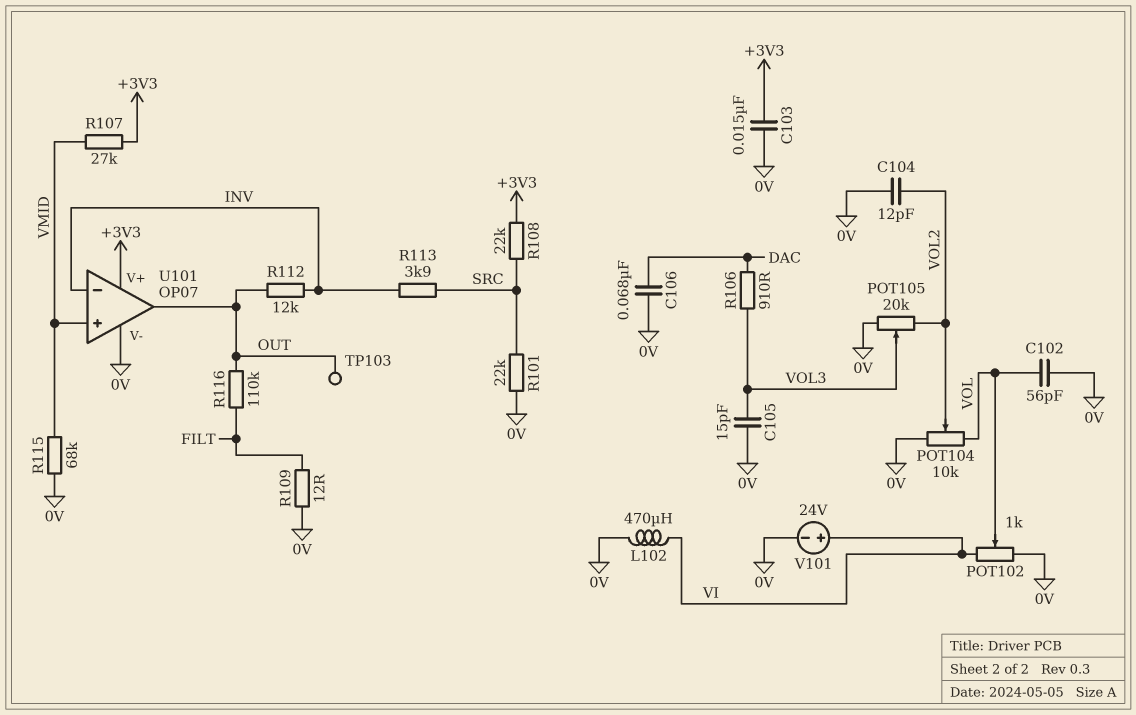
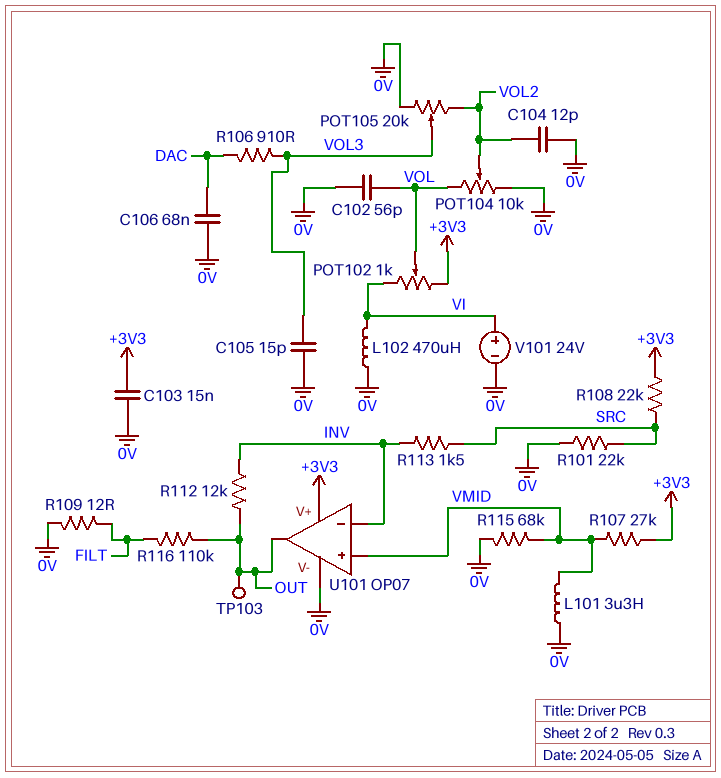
L101: none -> 3.3uH (0V, VMID)
POT102: 1k (0V, VI, wiper VOL) -> 1k (+3V3, VI, wiper VOL)
R113: 3.9k (INV, SRC) -> 1.5k (INV, SRC)

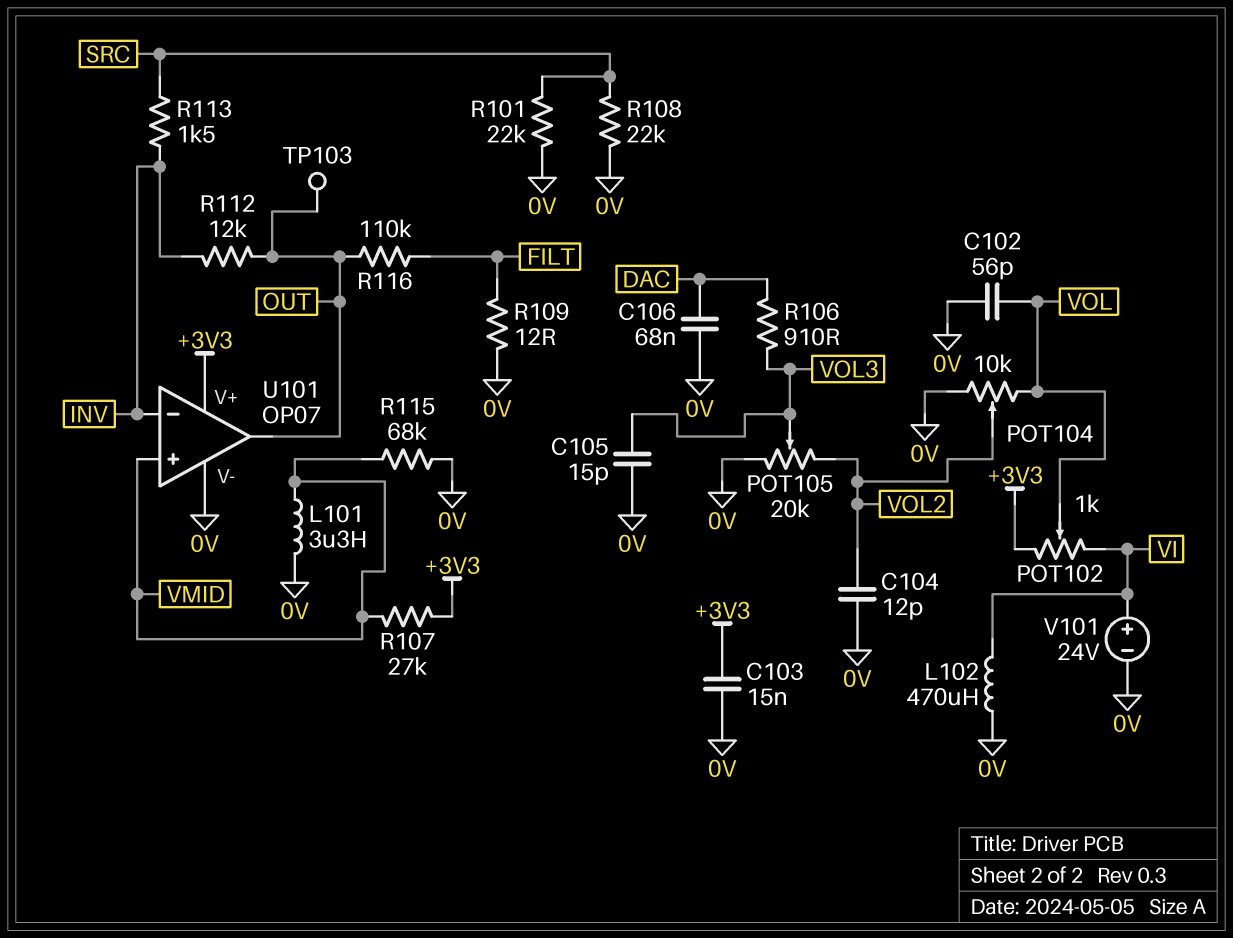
R108: 22k (+3V3, SRC) -> 22k (0V, SRC)

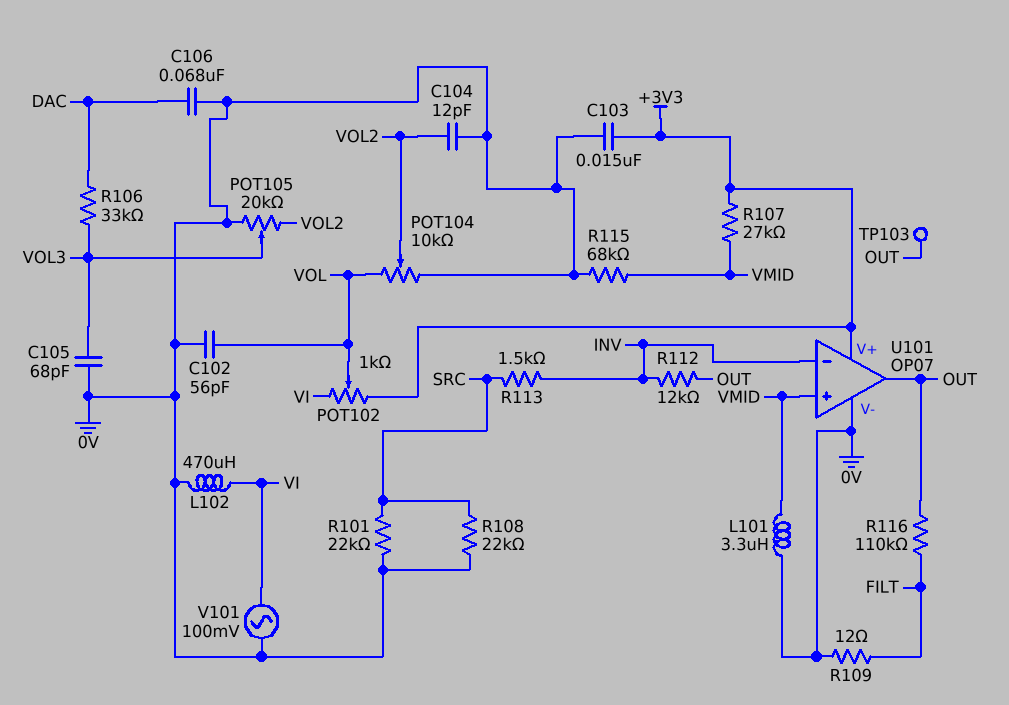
C105: 15pF (0V, VOL3) -> 68pF (0V, VOL3)
R106: 910 (DAC, VOL3) -> 33k (DAC, VOL3)
V101: 24V (plus VI, minus 0V) -> AC 100mV (0V, VI)

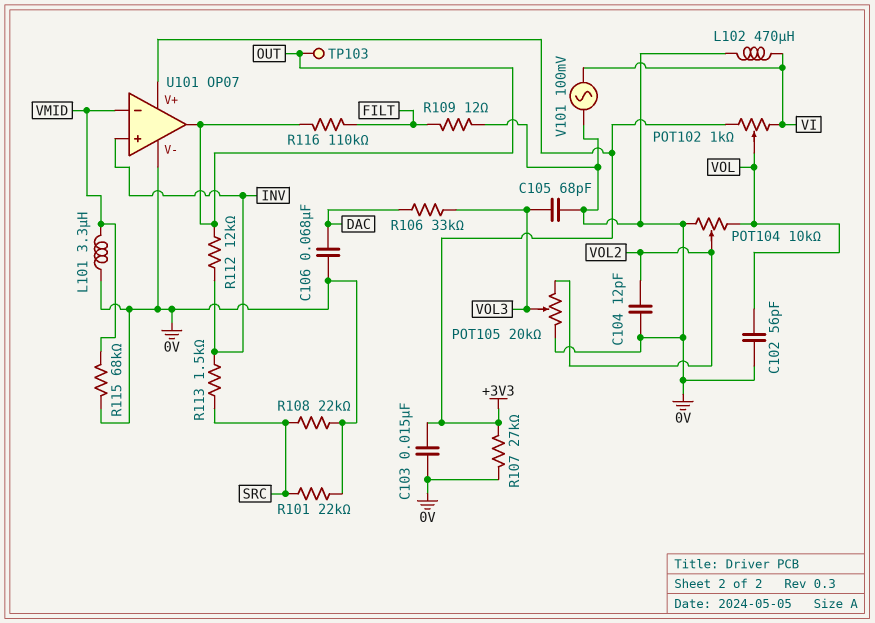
R107: 27k (+3V3, VMID) -> 27k (+3V3, 0V)
U101 pin in+: VMID -> INV
U101 pin in-: INV -> VMID

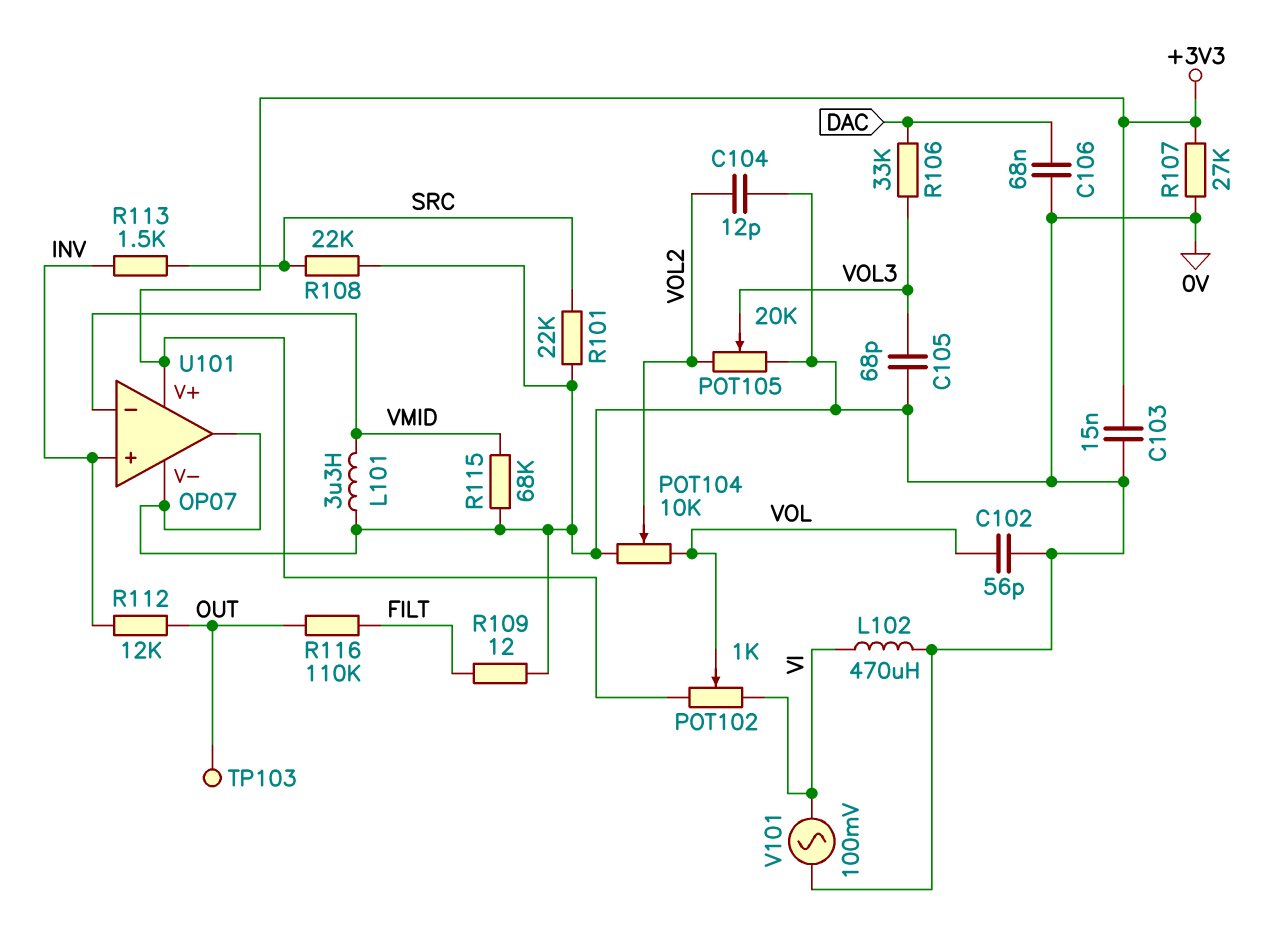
U101 pin out: OUT -> 0V

